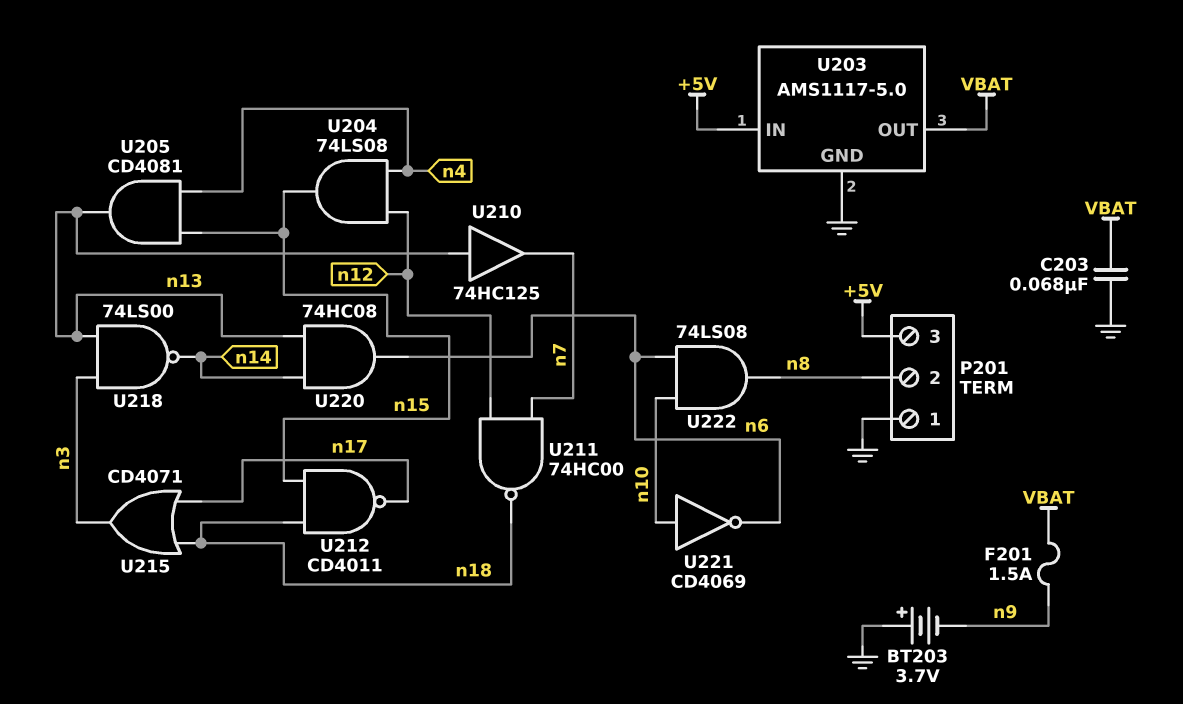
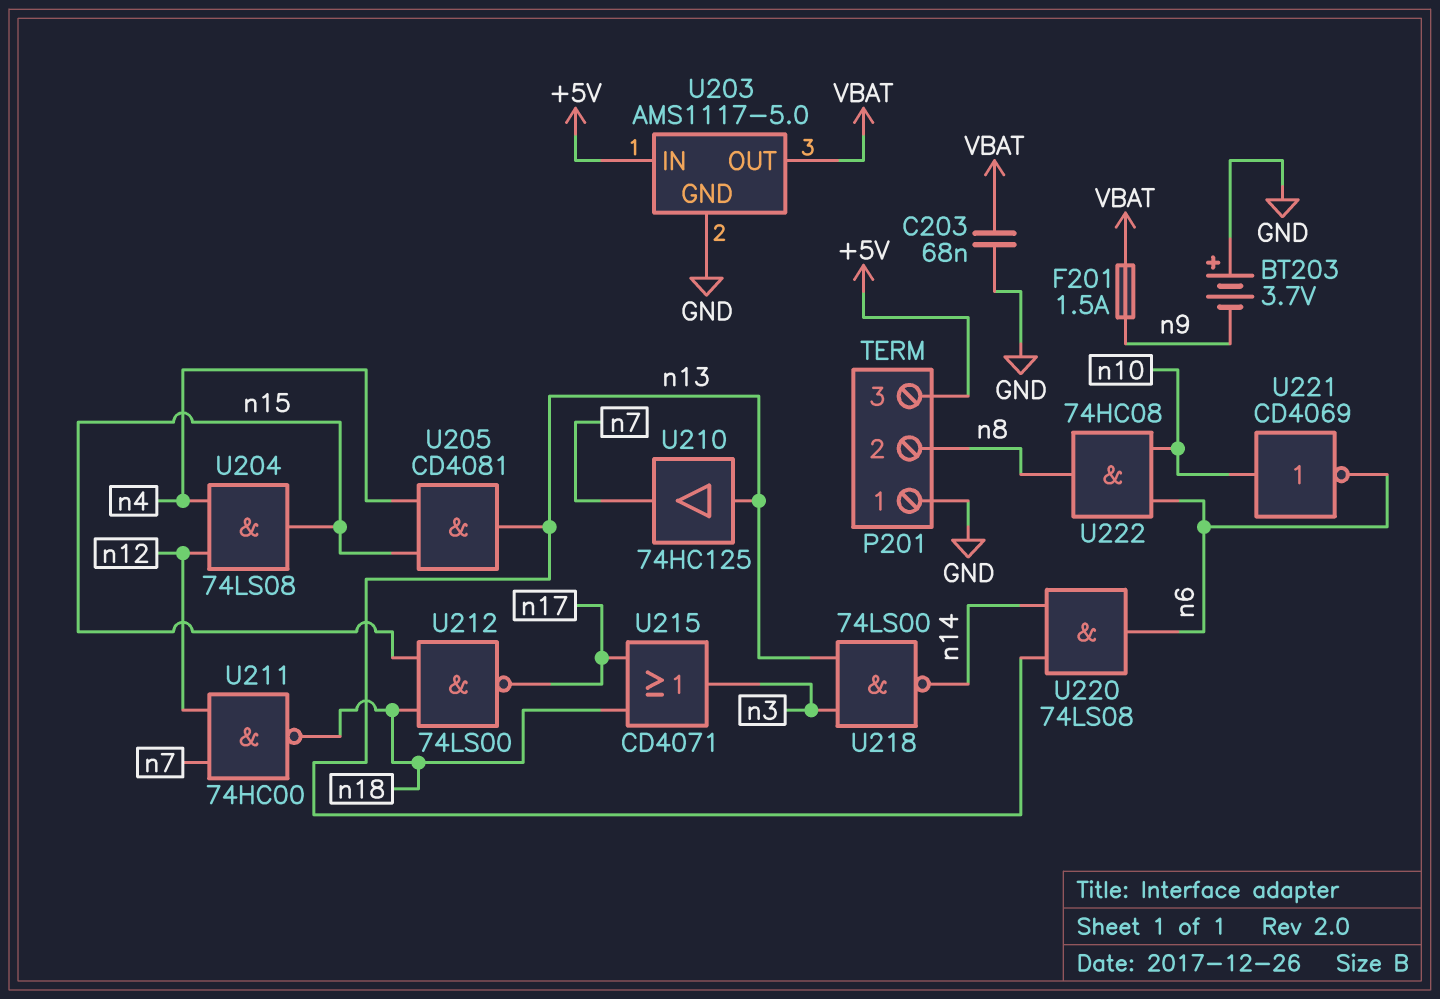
U212: NAND CD4011 (in n15, in n18, out n17) -> NAND 74LS00 (in n15, in n18, out n17)
U220: AND 74HC08 (in n13, in n14, out n6) -> AND 74LS08 (in n13, in n14, out n6)
U222: AND 74LS08 (in n6, in n10, out n8) -> AND 74HC08 (in n6, in n10, out n8)

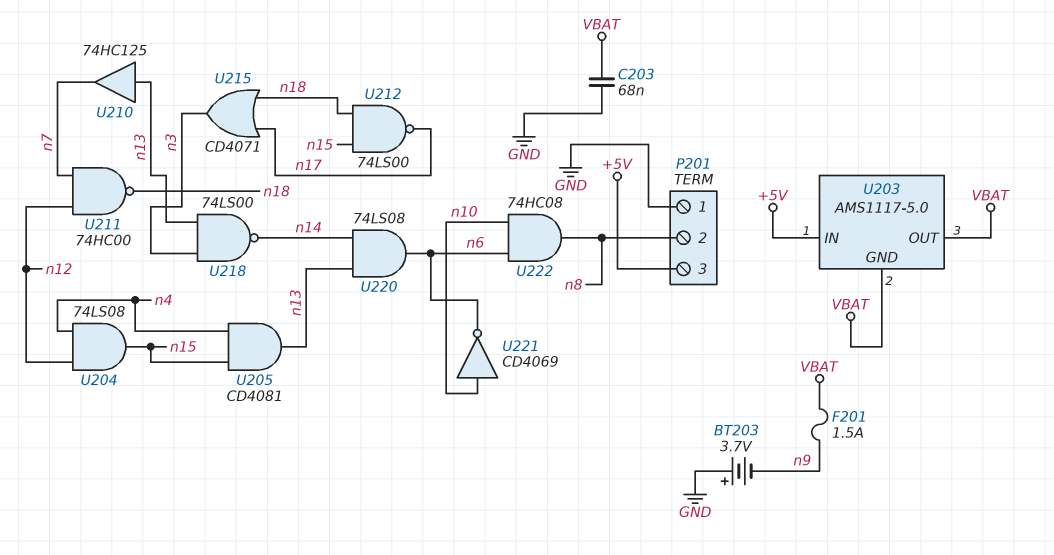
U203 pin GND: GND -> VBAT

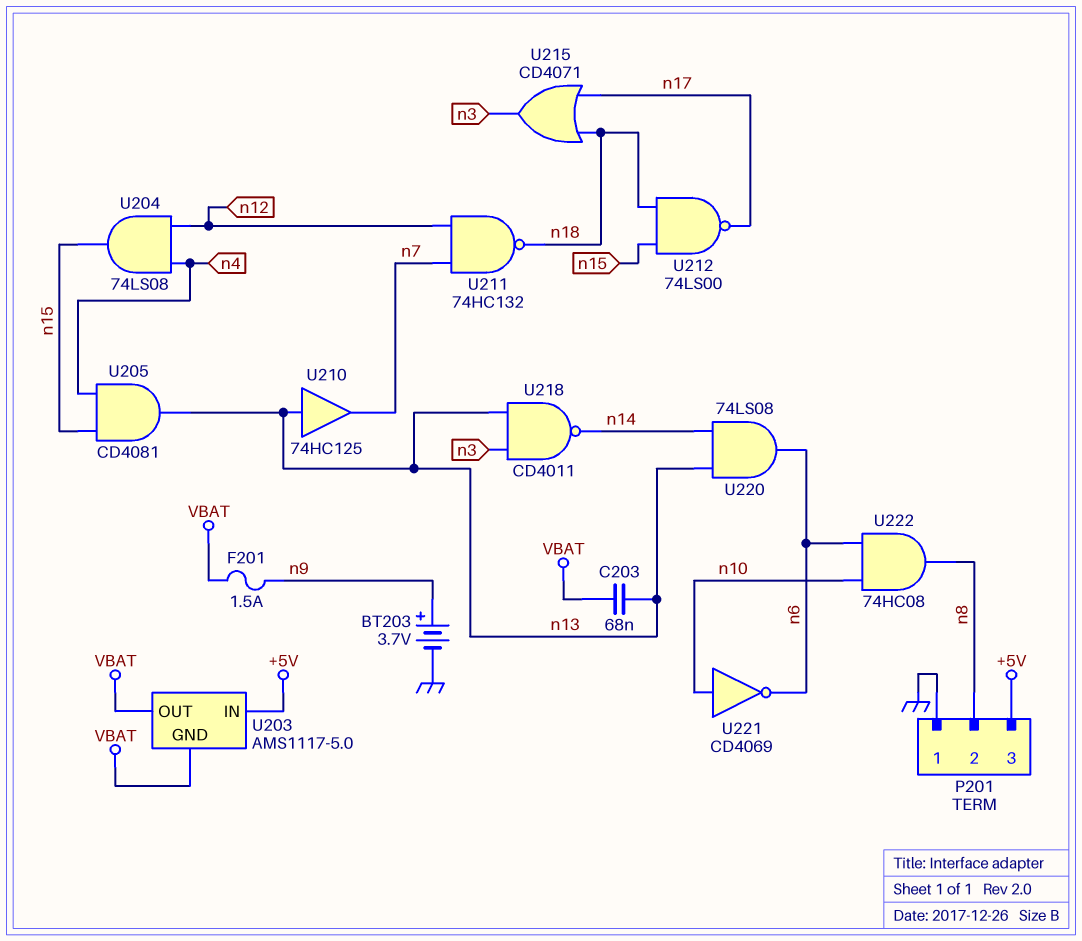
BT203: 3.7V (plus GND, minus n9) -> 3.7V (plus n9, minus GND)
C203: 68nF (GND, VBAT) -> 68nF (VBAT, n13)
U211: NAND 74HC00 (in n7, in n12, out n18) -> NAND 74HC132 (in n7, in n12, out n18)
U218: NAND 74LS00 (in n3, in n13, out n14) -> NAND CD4011 (in n3, in n13, out n14)

